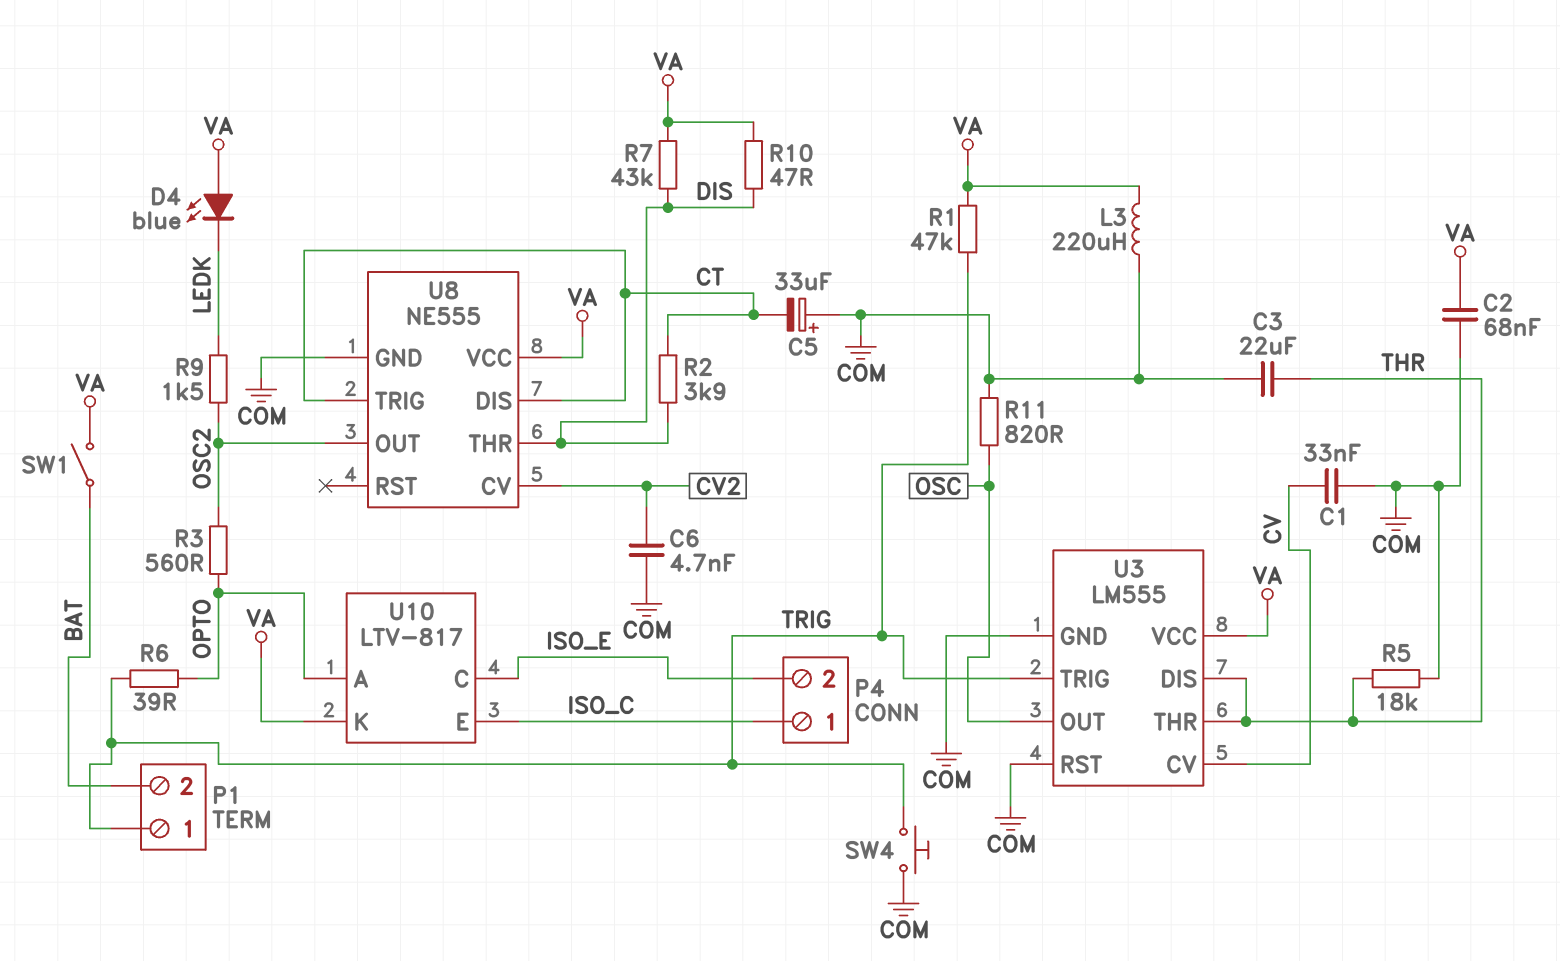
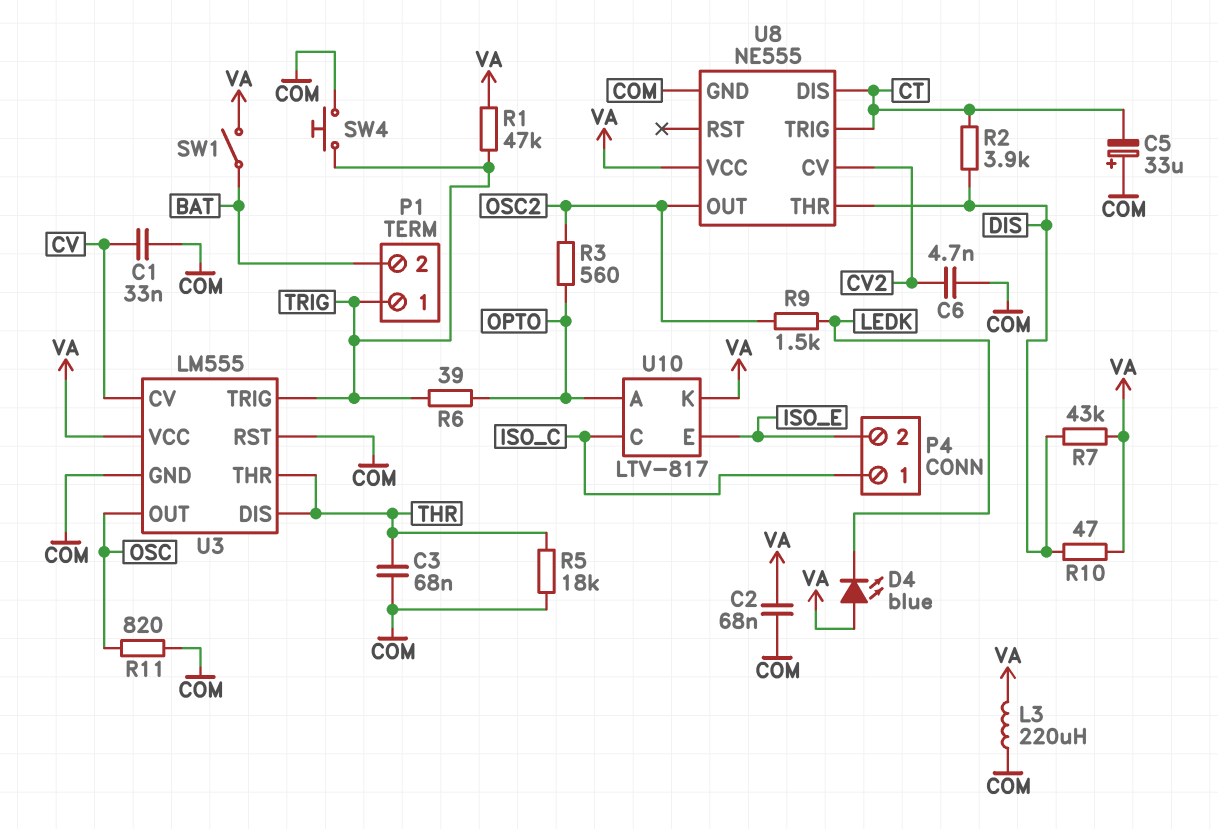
C3: 22uF (COM, THR) -> 68nF (COM, THR)
U10 pin C: ISO_E -> ISO_C
U10 pin E: ISO_C -> ISO_E

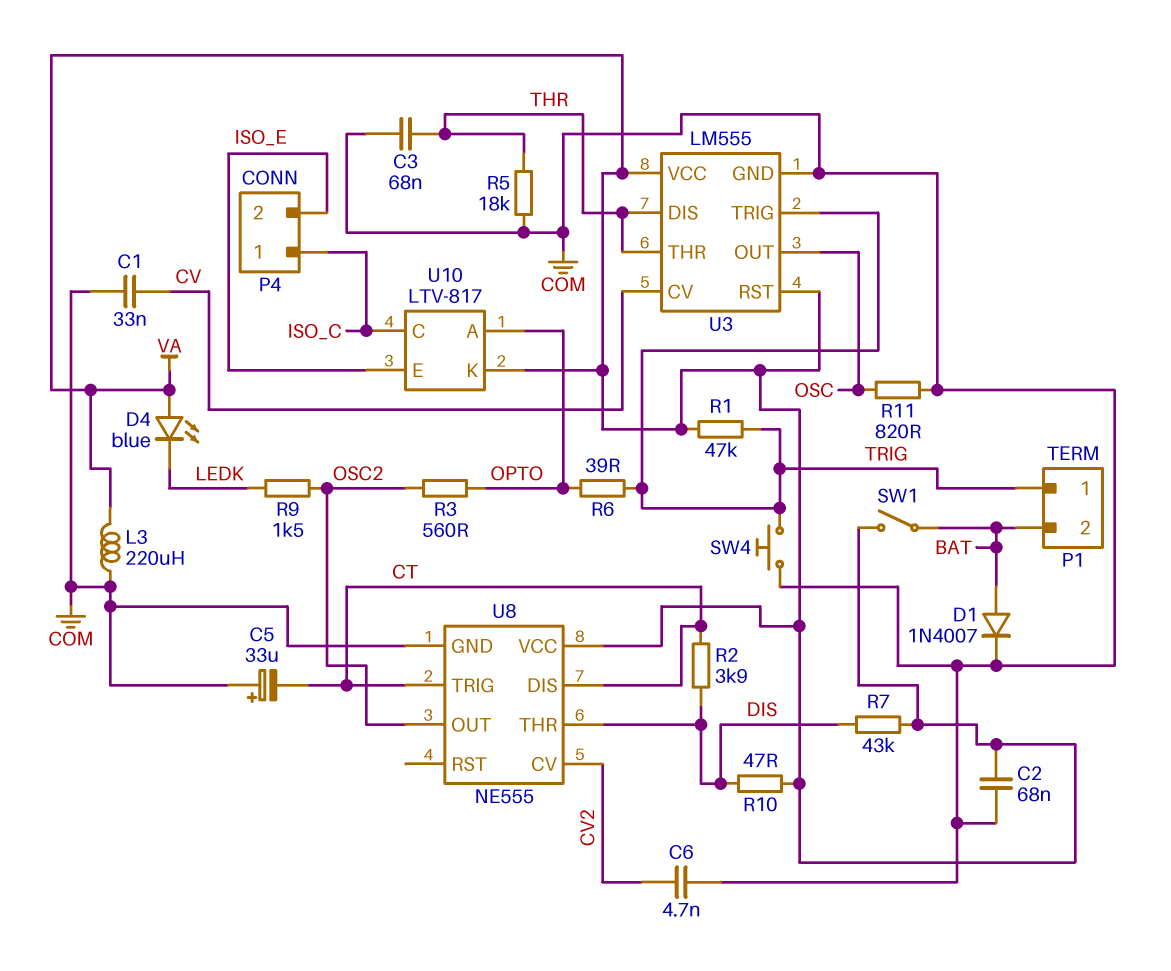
D1: none -> diode 1N4007 (A BAT, K COM)
U3 pin RST: COM -> VA

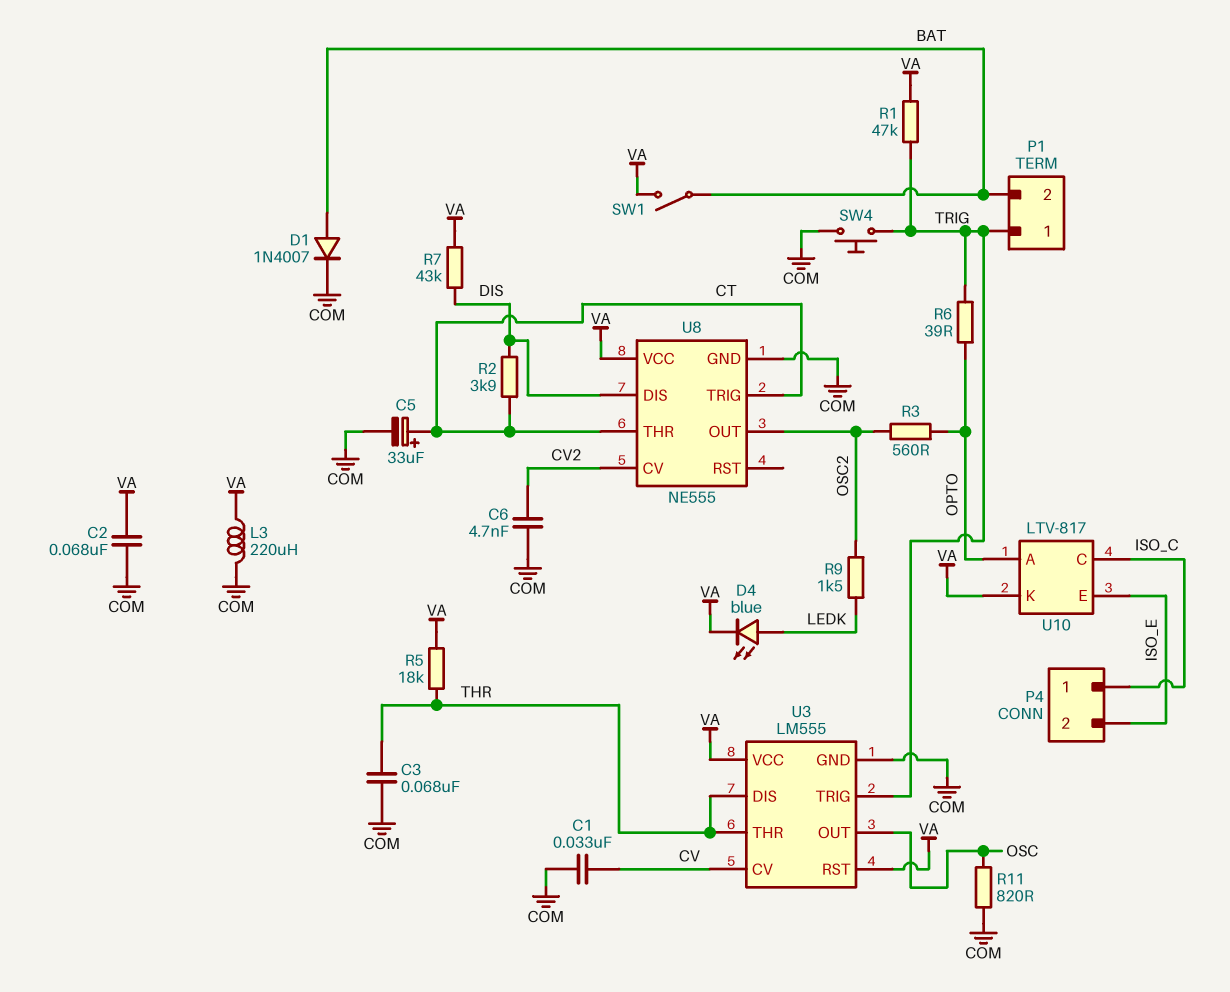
C5: 33uF (plus COM, minus CT) -> 33uF (plus CT, minus COM)
D4: LED blue (A VA, K LEDK) -> LED blue (A LEDK, K VA)
R5: 18k (COM, THR) -> 18k (THR, VA)
R10: 47 (DIS, VA) -> none
U8 pin DIS: CT -> DIS
U8 pin THR: DIS -> CT

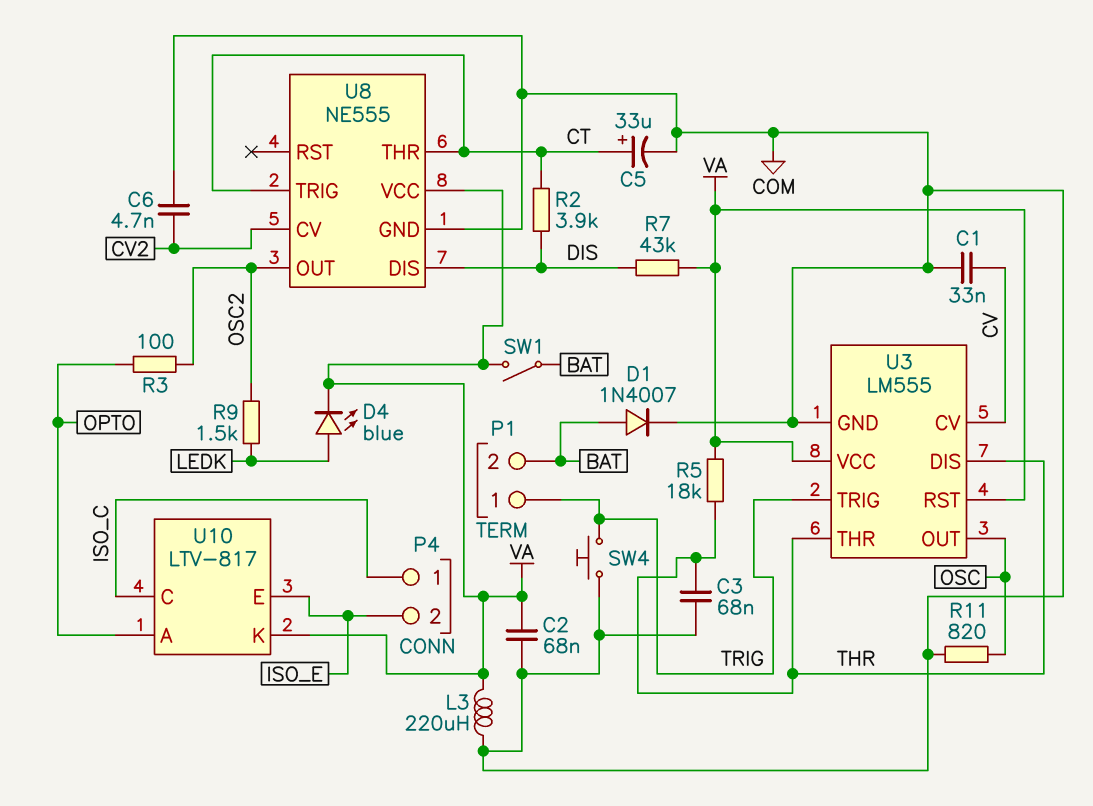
R1: 47k (TRIG, VA) -> none
R3: 560 (OPTO, OSC2) -> 100 (OPTO, OSC2)
R6: 39 (OPTO, TRIG) -> none

